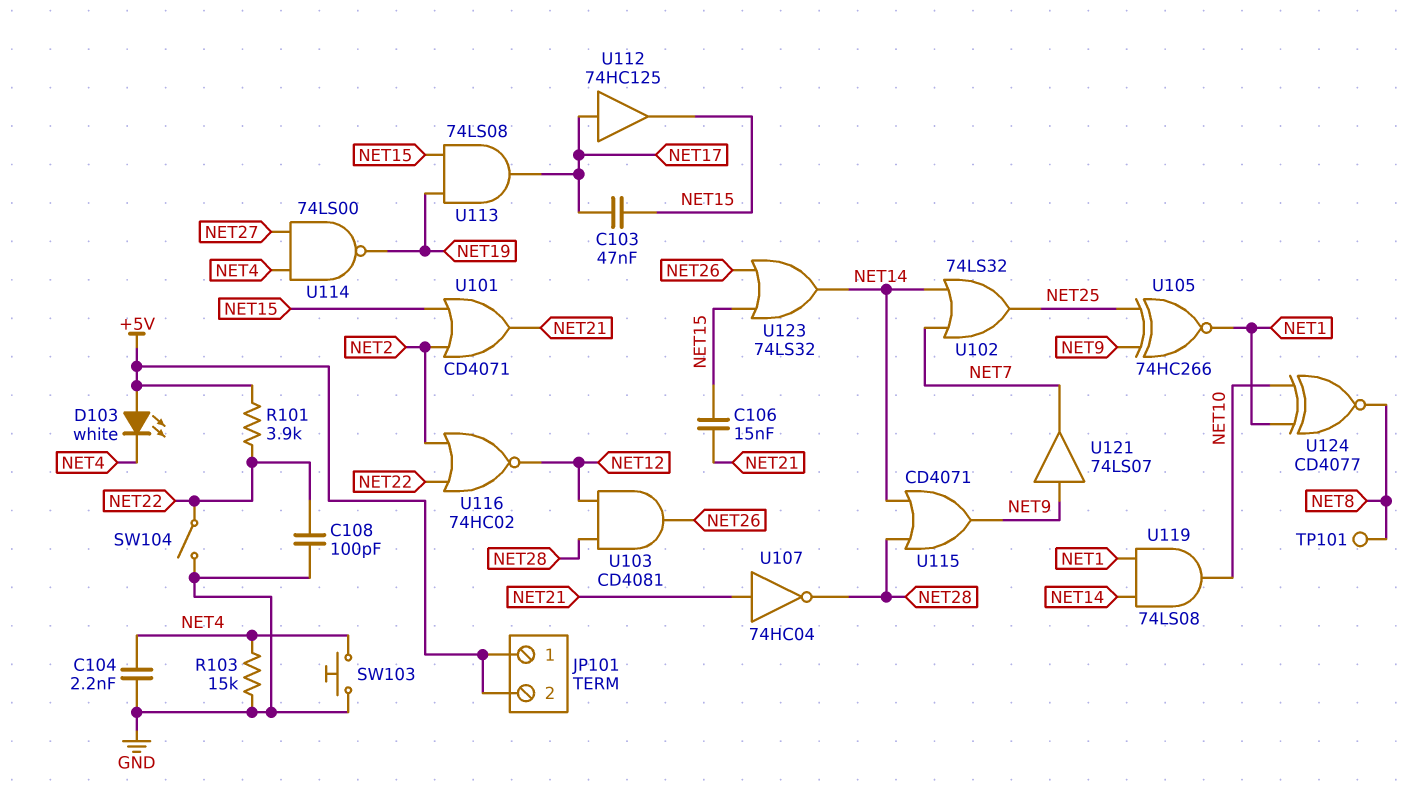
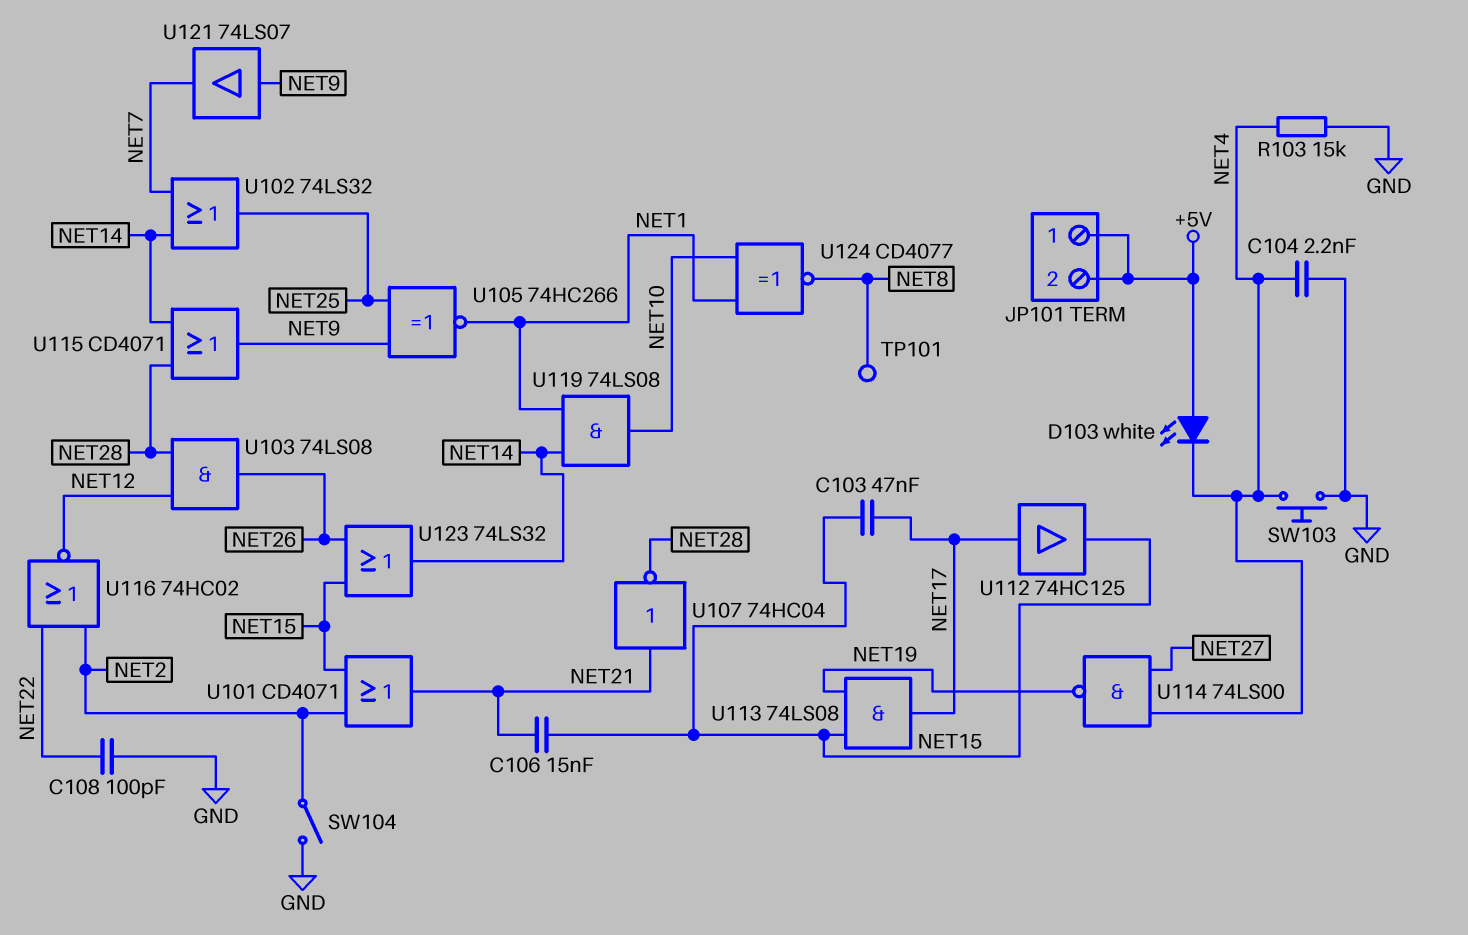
R101: 3.9k (+5V, NET22) -> none
SW104: switch (GND, NET22) -> switch (GND, NET2)
U103: AND CD4081 (in NET12, in NET28, out NET26) -> AND 74LS08 (in NET12, in NET28, out NET26)

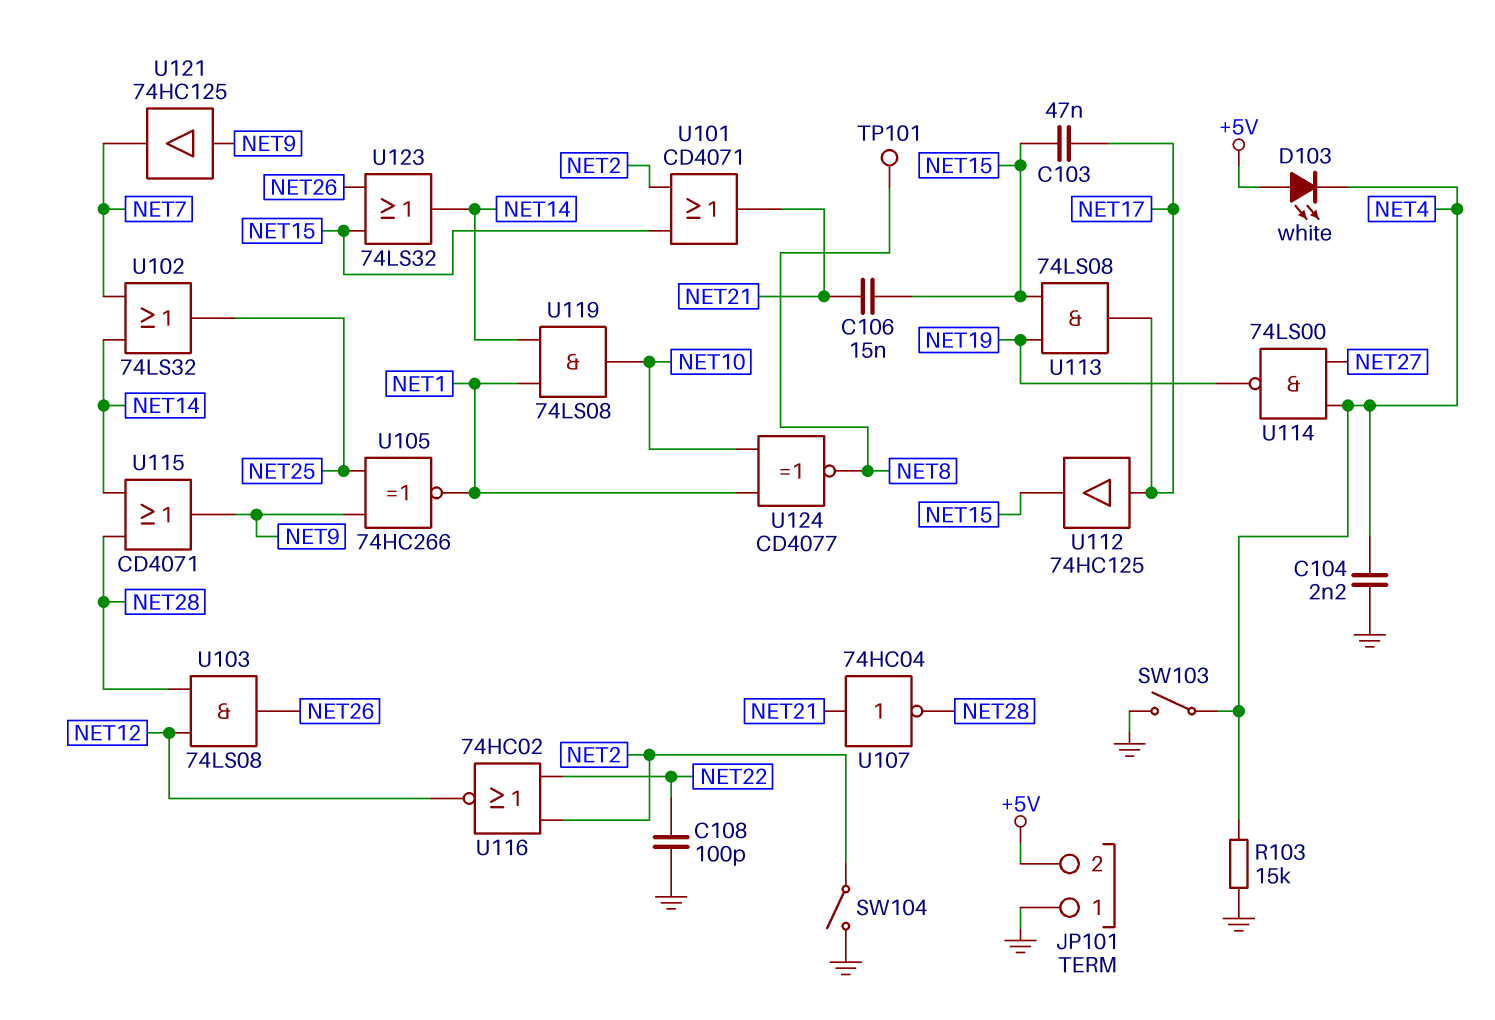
JP101 pin 1: +5V -> GND
SW103: button (GND, NET4) -> switch (GND, NET4)
U121: buffer 74LS07 (in NET9, out NET7) -> buffer 74HC125 (in NET9, out NET7)

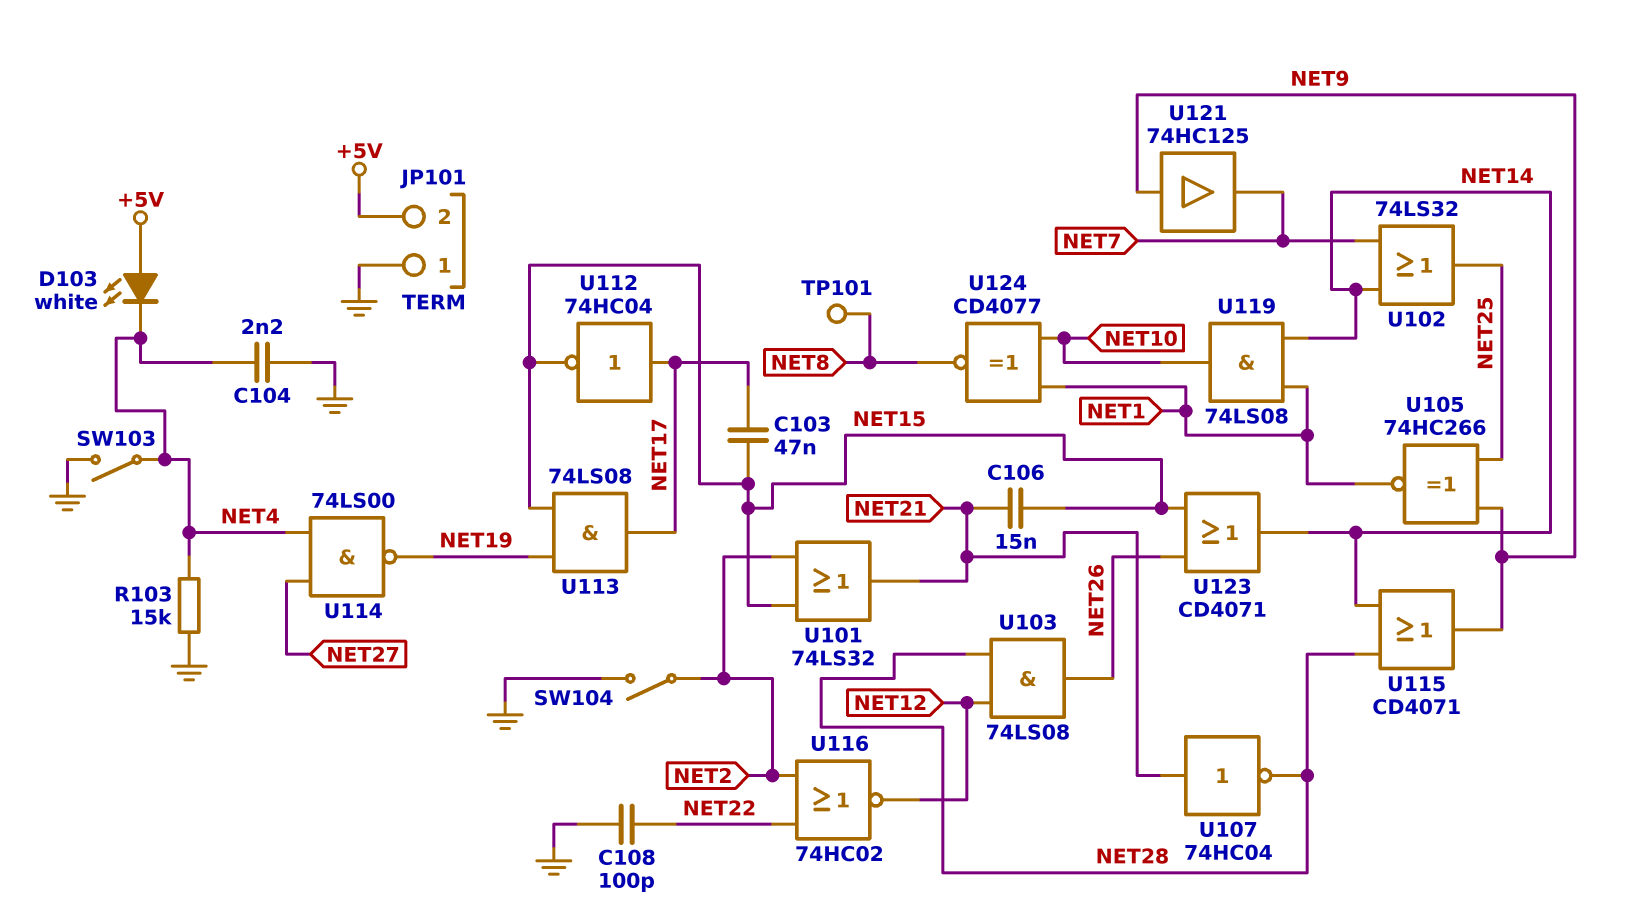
U101: OR CD4071 (in NET2, in NET15, out NET21) -> OR 74LS32 (in NET2, in NET15, out NET21)
U112: buffer 74HC125 (in NET17, out NET15) -> NOT 74HC04 (in NET17, out NET15)
U123: OR 74LS32 (in NET15, in NET26, out NET14) -> OR CD4071 (in NET15, in NET26, out NET14)

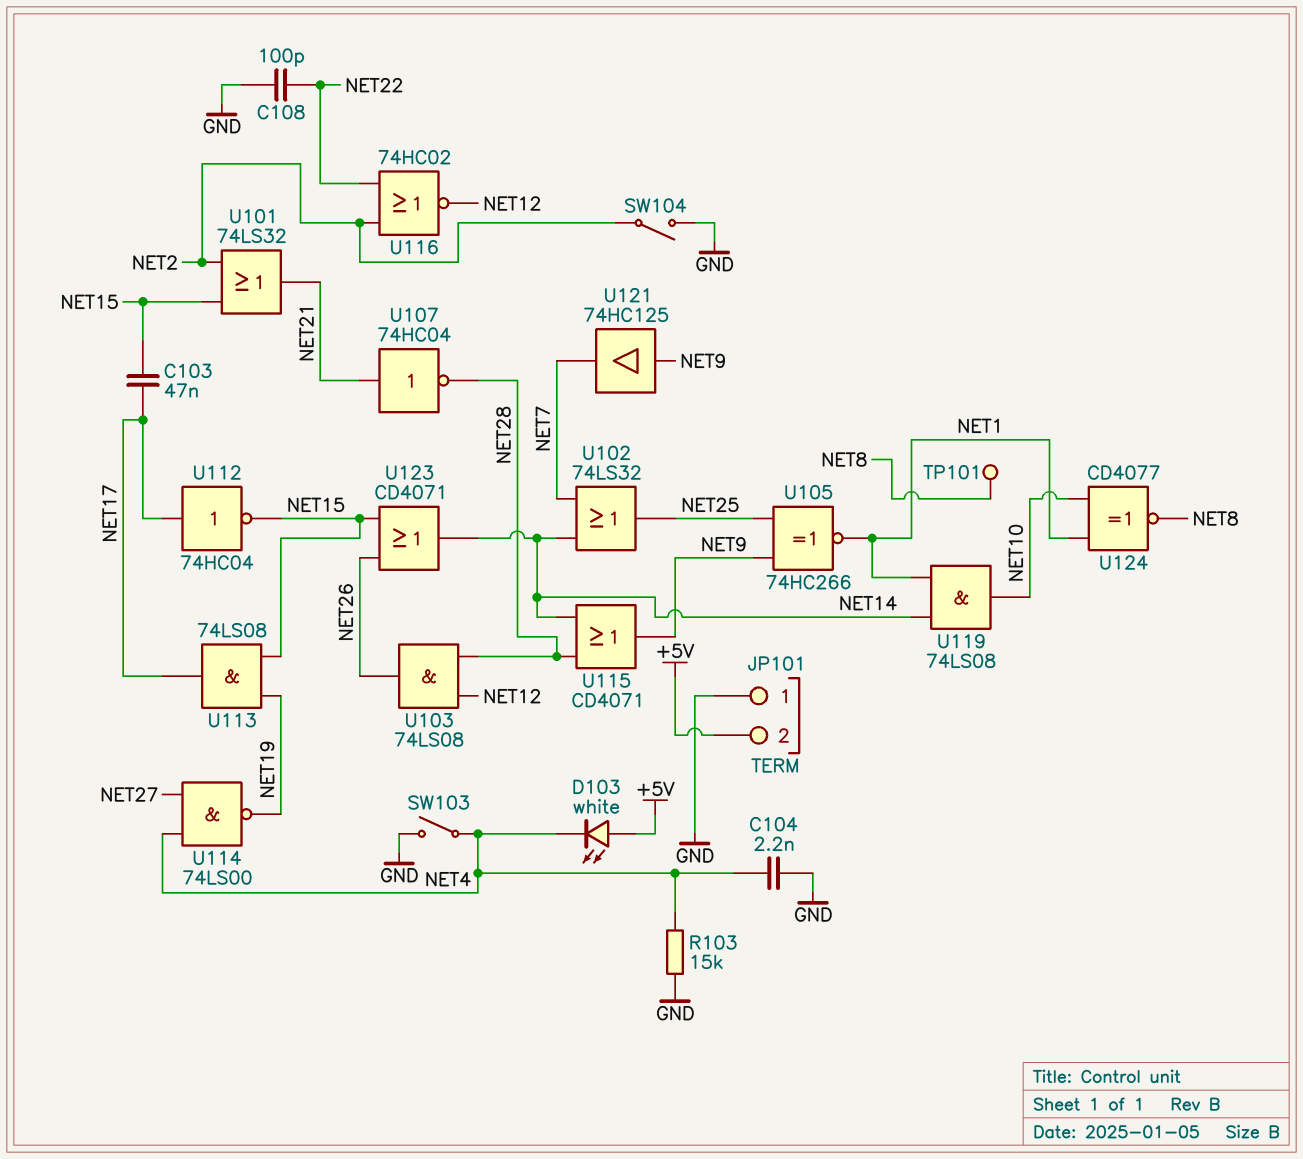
C106: 15nF (NET15, NET21) -> none

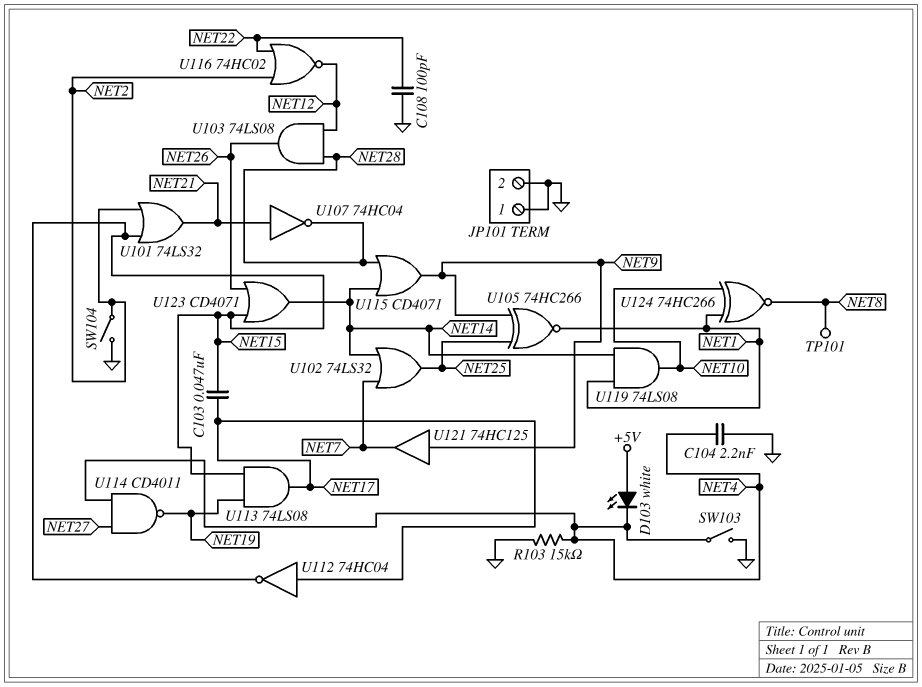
JP101 pin 2: +5V -> GND
U114: NAND 74LS00 (in NET4, in NET27, out NET19) -> NAND CD4011 (in NET4, in NET27, out NET19)
U124: XNOR CD4077 (in NET1, in NET10, out NET8) -> XNOR 74HC266 (in NET1, in NET10, out NET8)

